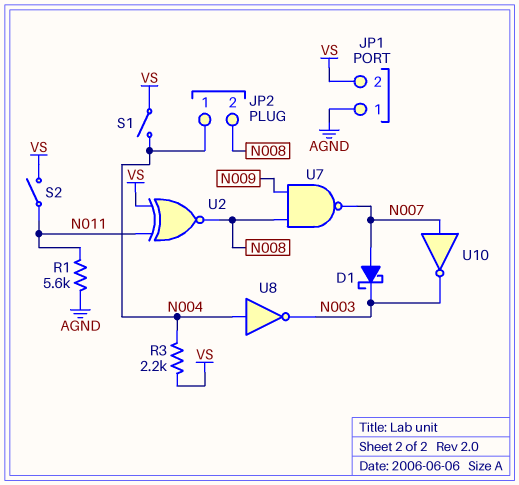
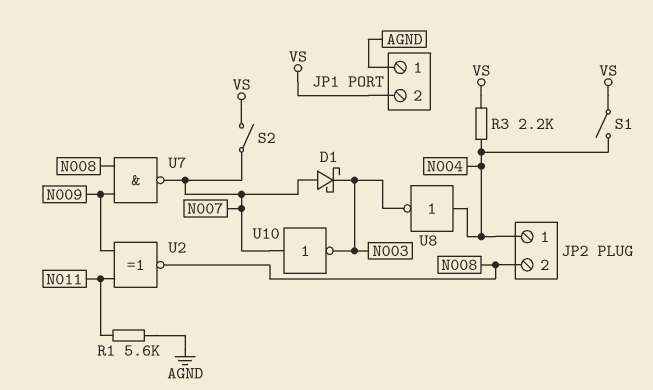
S2: switch (N011, VS) -> switch (N007, VS)
U2: XNOR (in N011, in VS, out N008) -> XNOR (in N009, in N011, out N008)

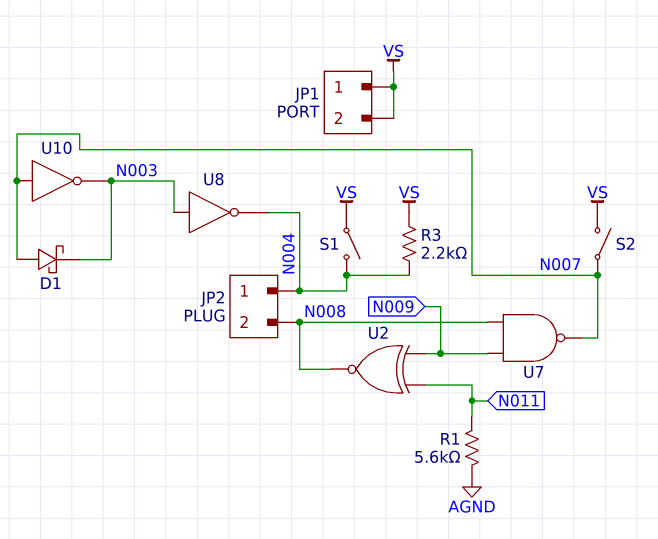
JP1 pin 1: AGND -> VS
U8: NOT (in N004, out N003) -> NOT (in N003, out N004)

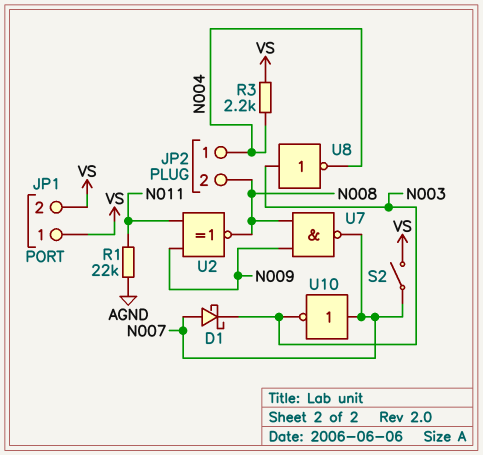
R1: 5.6k (AGND, N011) -> 22k (AGND, N011)
S1: switch (N004, VS) -> none

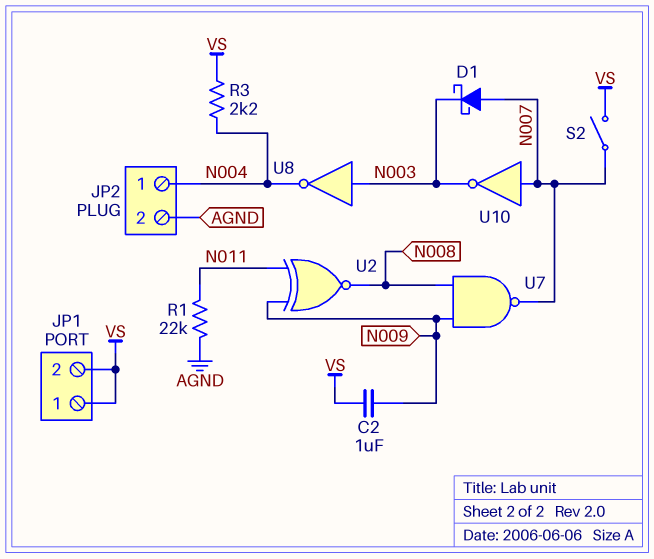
C2: none -> 1uF (N009, VS)
JP2 pin 2: N008 -> AGND

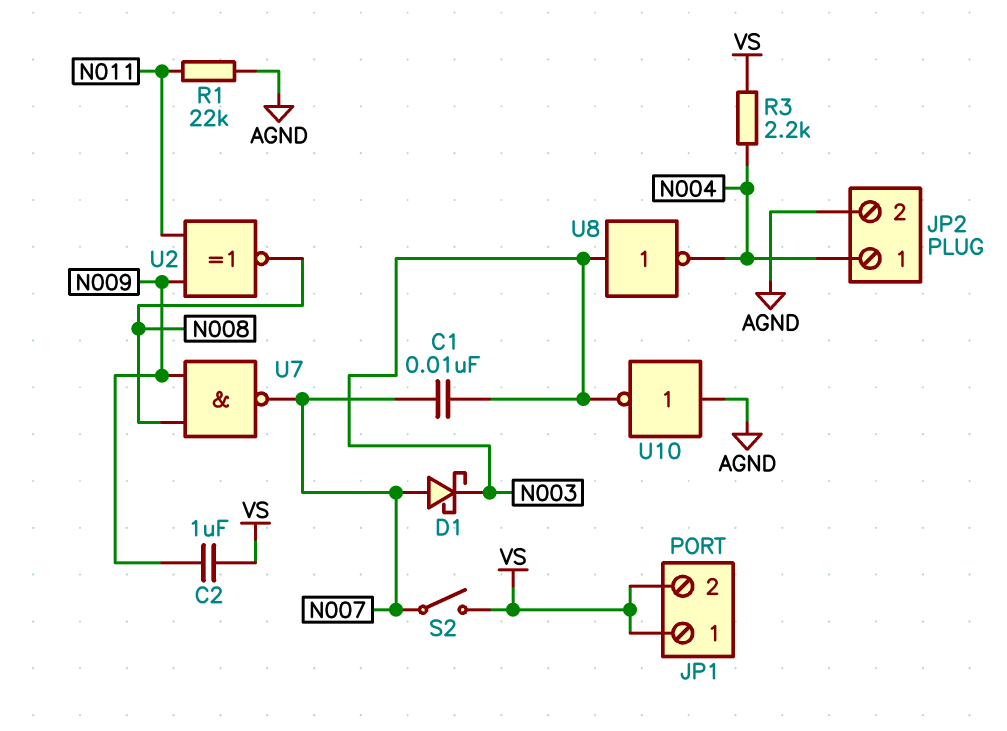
C1: none -> 10nF (N003, N007)
U10: NOT (in N007, out N003) -> NOT (in AGND, out N003)

